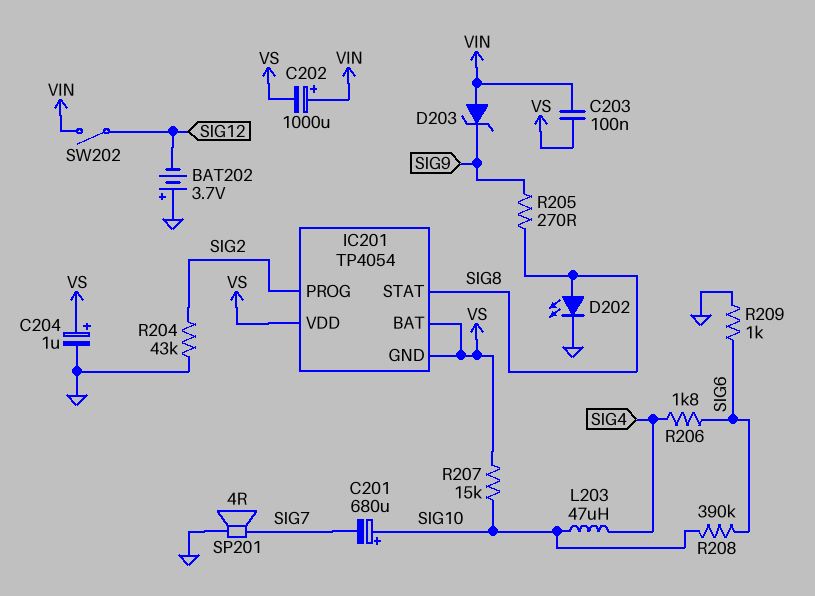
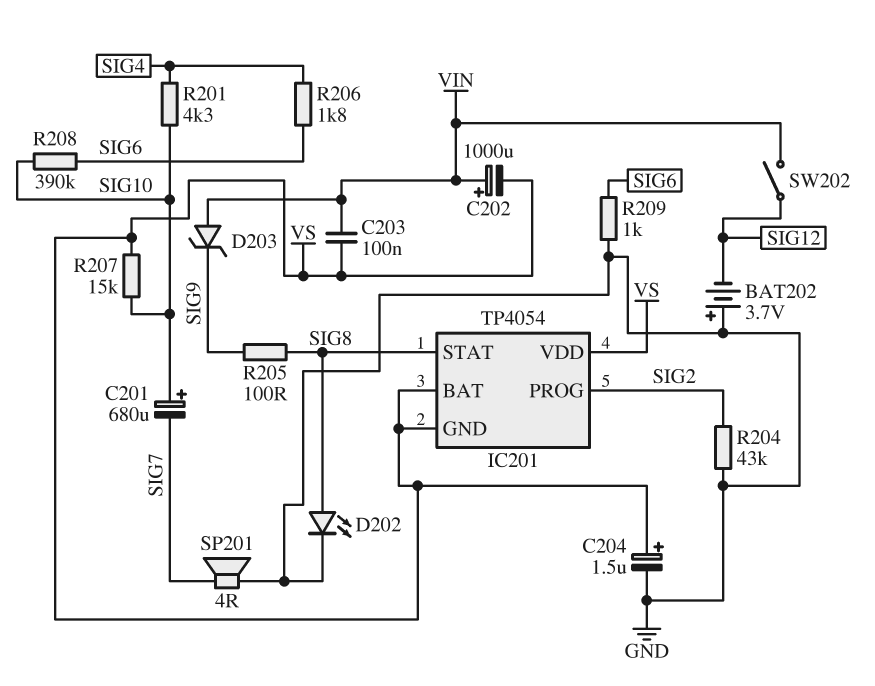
C204: 1uF (plus VS, minus GND) -> 1.5uF (plus VS, minus GND)
L203: 47uH (SIG4, SIG10) -> none
R201: none -> 4.3k (SIG4, SIG10)
R205: 270 (SIG8, SIG9) -> 100 (SIG8, SIG9)

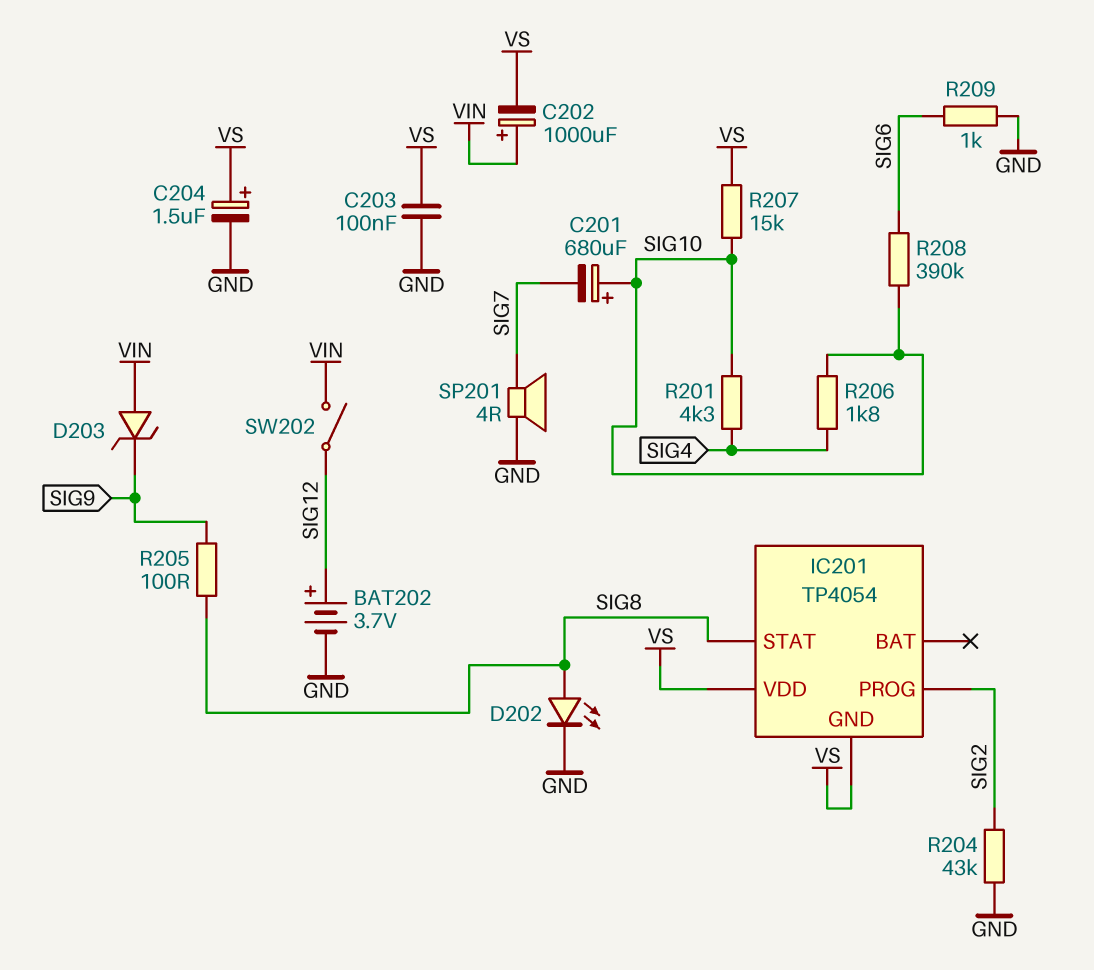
BAT202: 3.7V (plus GND, minus SIG12) -> 3.7V (plus SIG12, minus GND)
C203: 100nF (VIN, VS) -> 100nF (GND, VS)
IC201 pin BAT: VS -> none
R206: 1.8k (SIG4, SIG6) -> 1.8k (SIG4, SIG10)

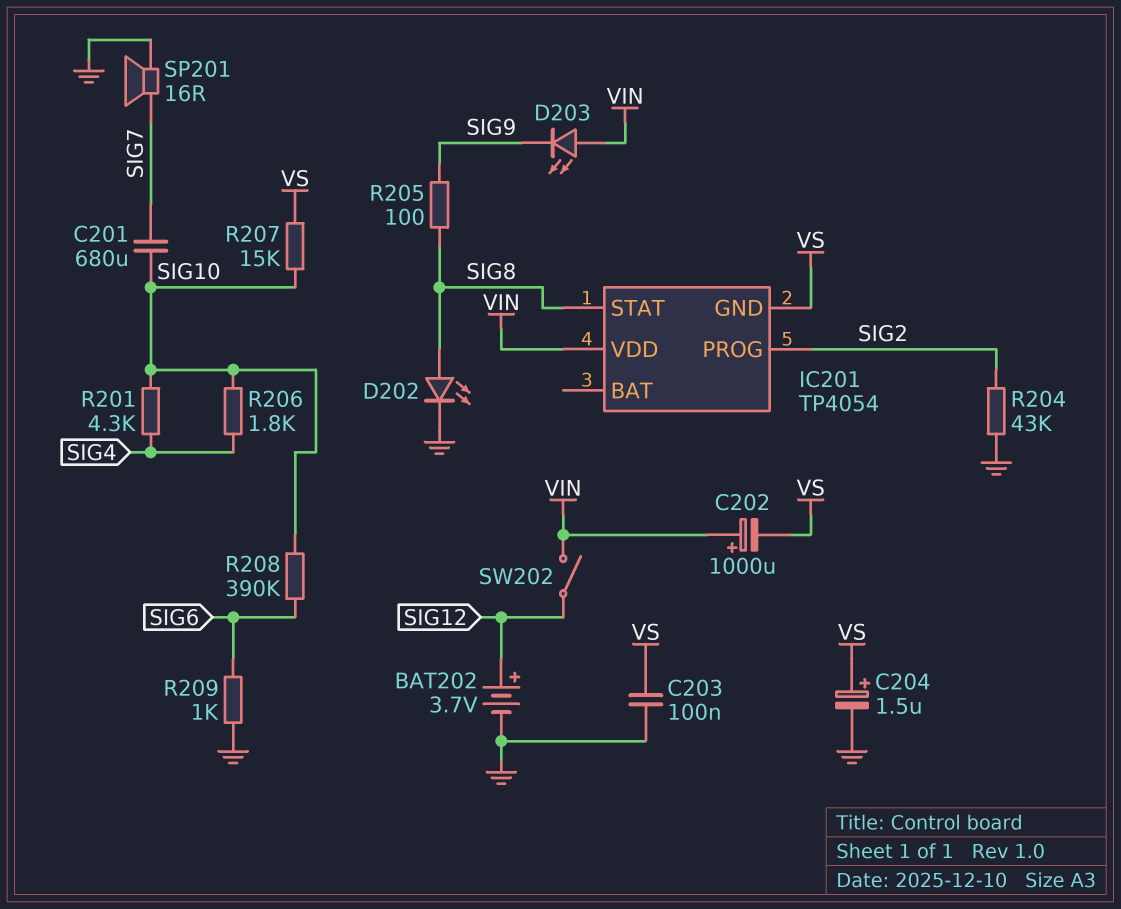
C201: 680uF (plus SIG10, minus SIG7) -> 680uF (SIG7, SIG10)
D203: zener (A VIN, K SIG9) -> LED (A VIN, K SIG9)
IC201 pin VDD: VS -> VIN
SP201: speaker 4R (GND, SIG7) -> speaker 16R (GND, SIG7)

